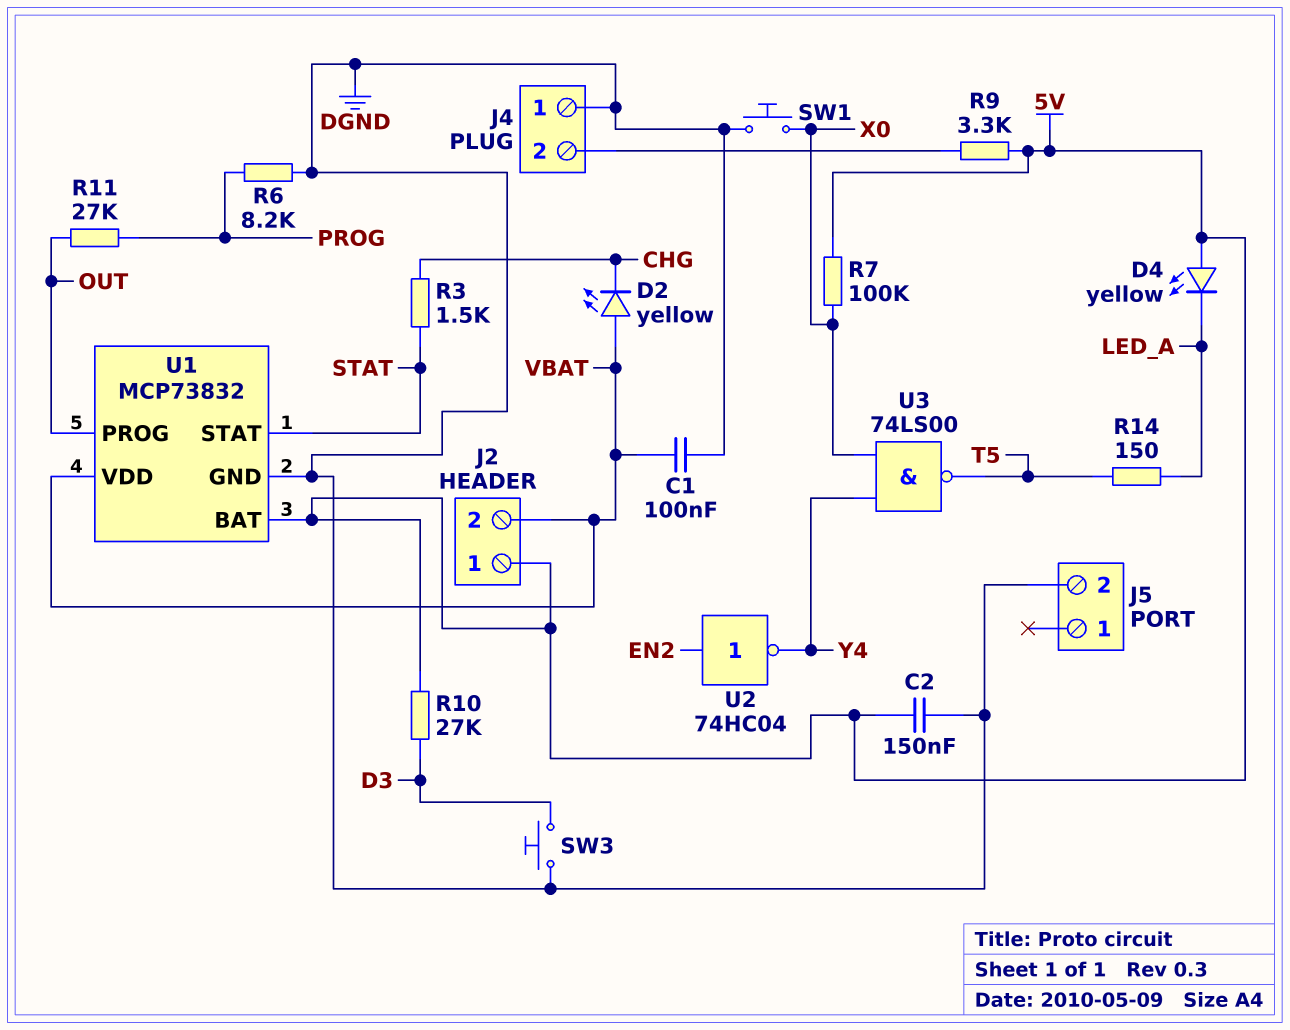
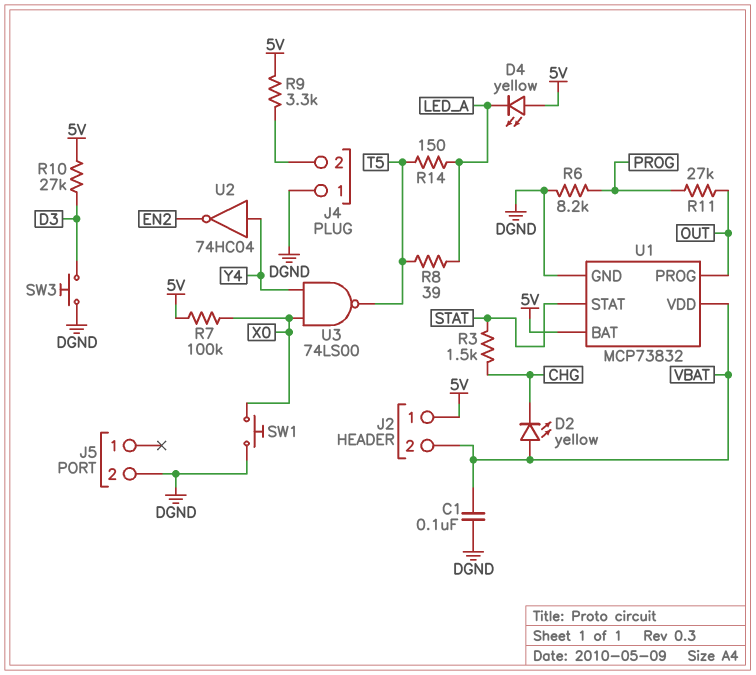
C2: 150nF (5V, DGND) -> none
R8: none -> 39 (LED_A, T5)
U2: NOT 74HC04 (in EN2, out Y4) -> NOT 74HC04 (in Y4, out EN2)

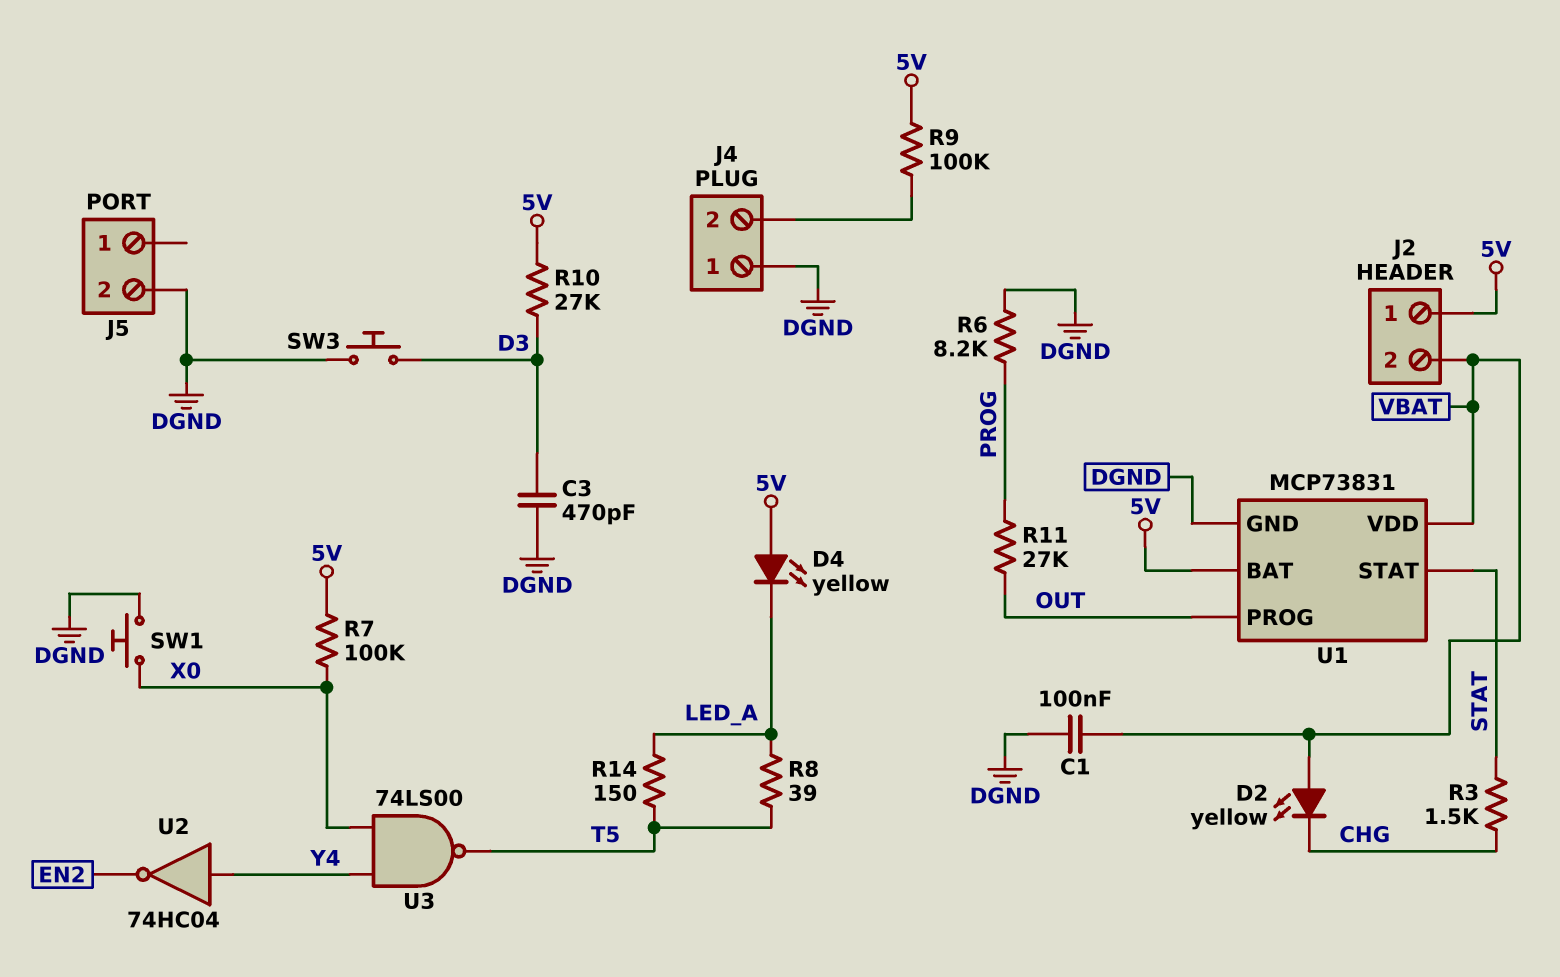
C3: none -> 470pF (D3, DGND)
R9: 3.3k (5V, J4/2) -> 100k (5V, J4/2)
U1: MCP73832 -> MCP73831

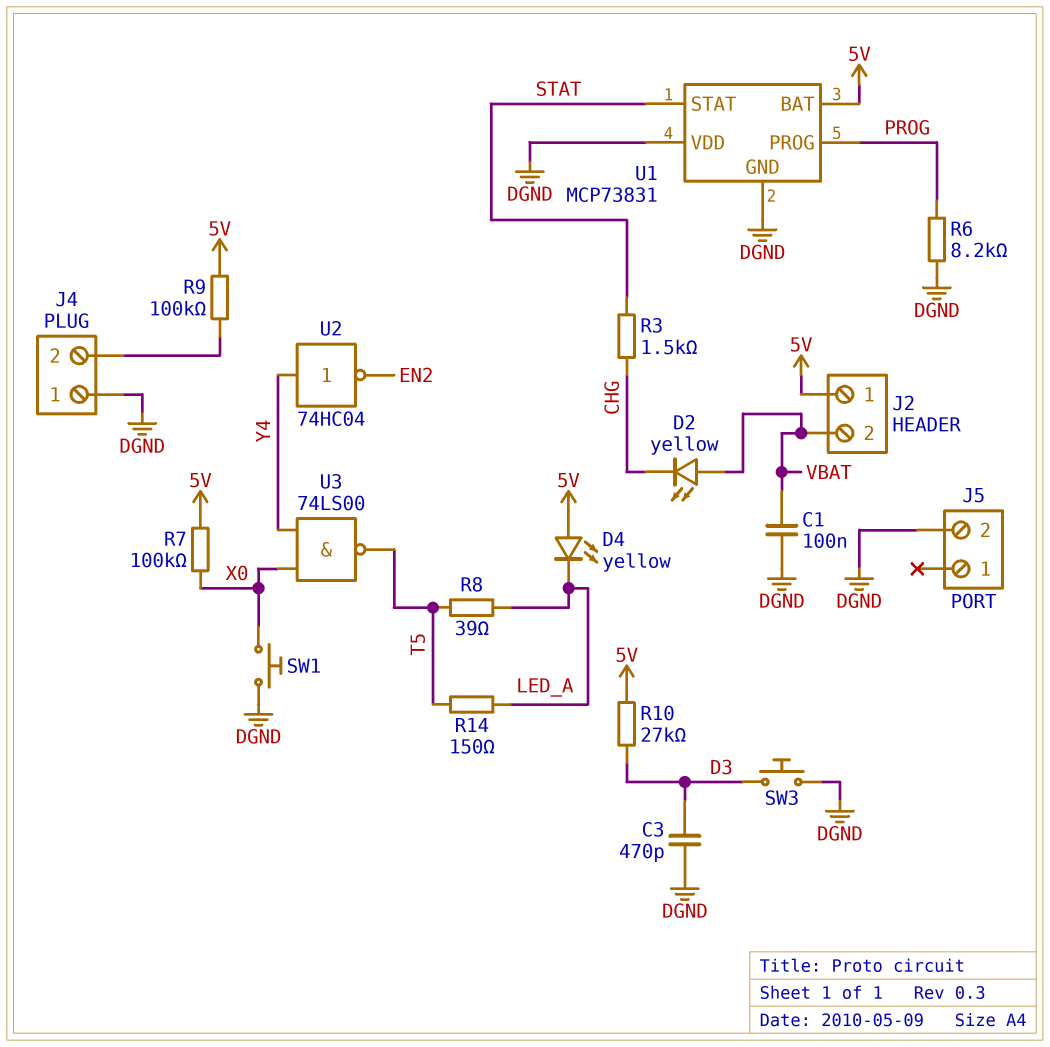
R11: 27k (OUT, PROG) -> none
U1 pin PROG: OUT -> PROG
U1 pin VDD: VBAT -> DGND

